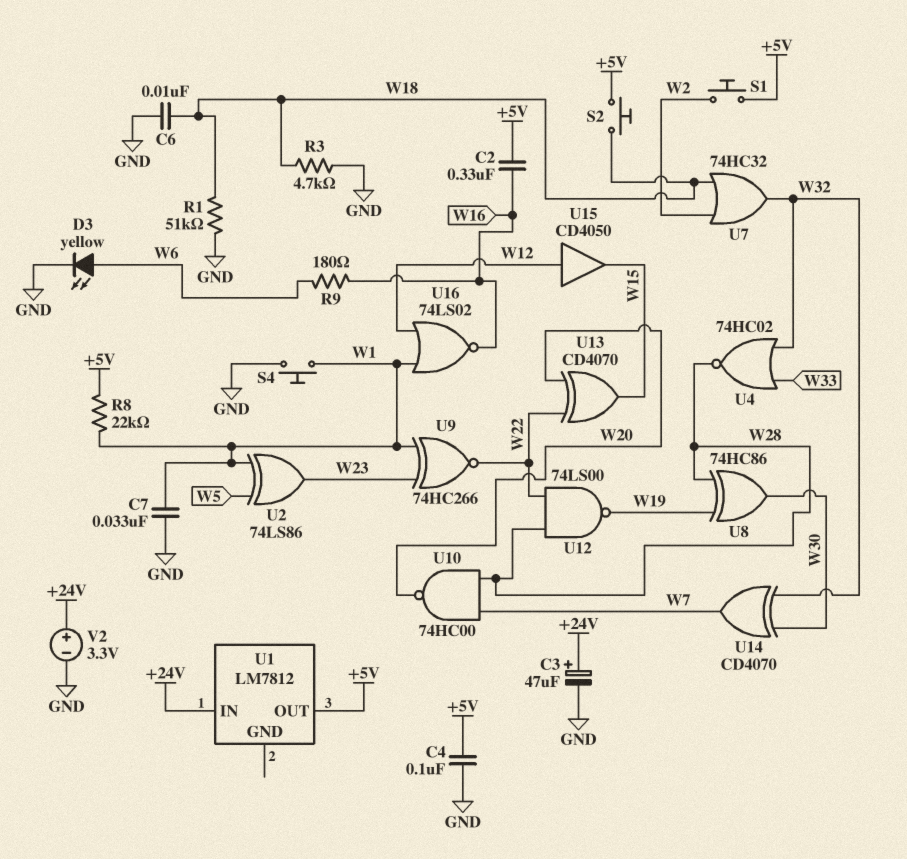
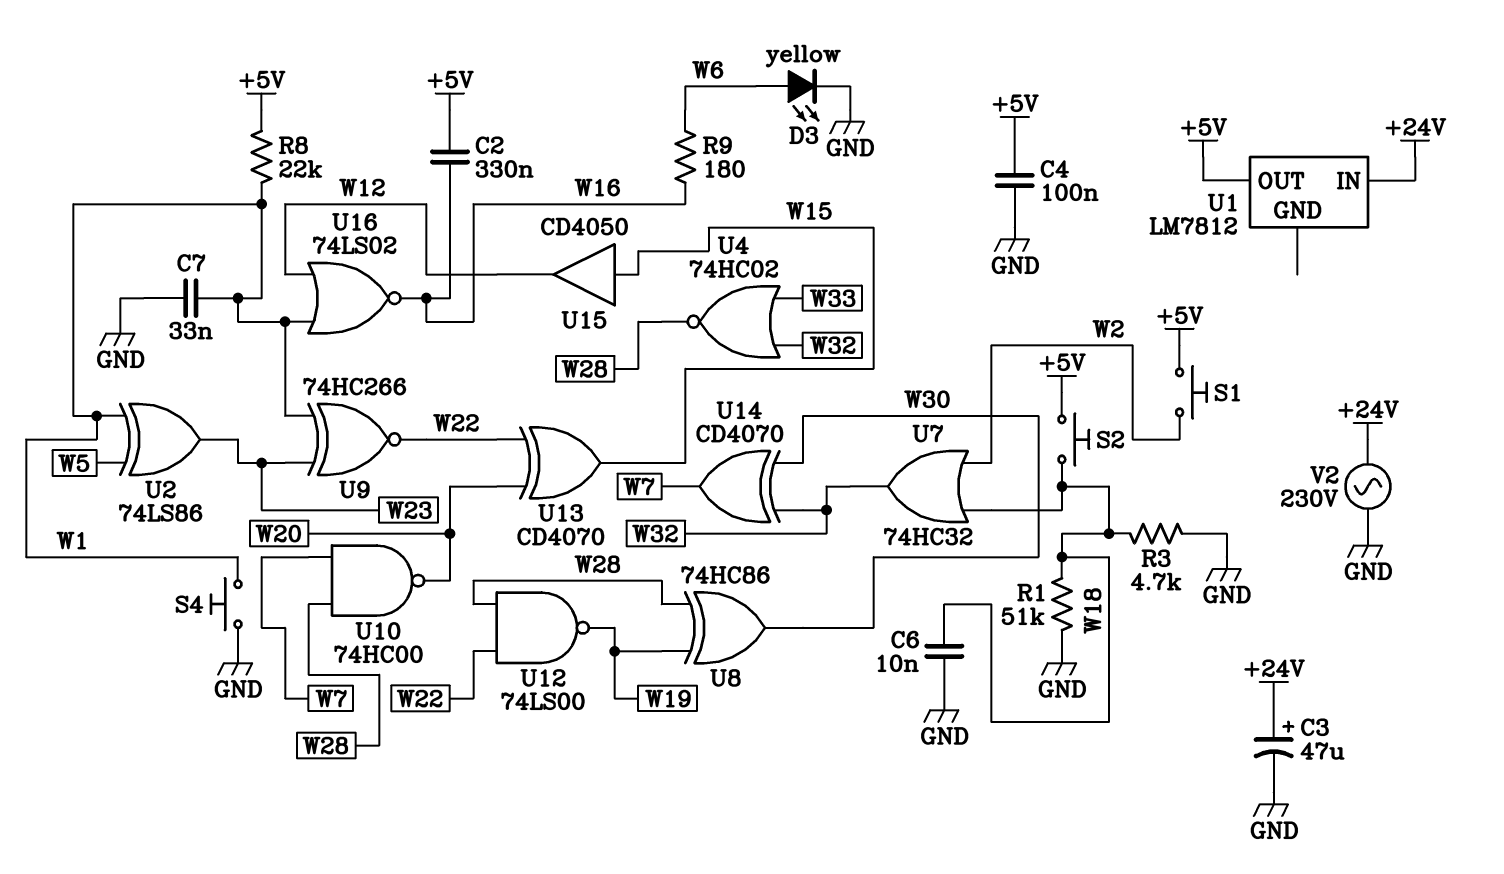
U15: buffer CD4050 (in W12, out W15) -> buffer CD4050 (in W15, out W12)
V2: 3.3V (plus +24V, minus GND) -> AC 230V (+24V, GND)

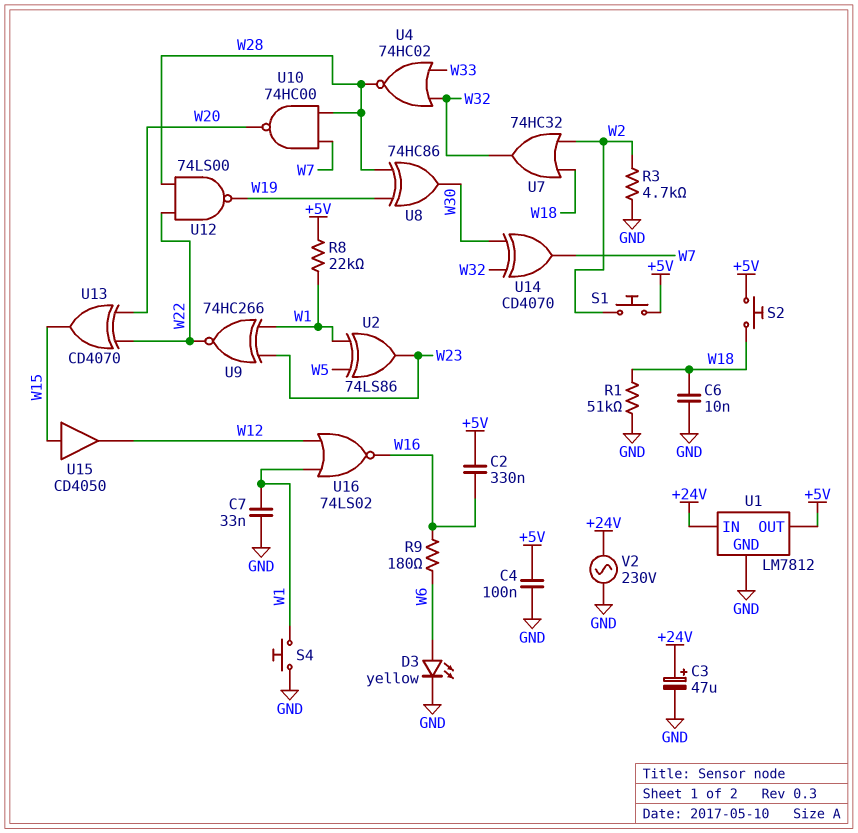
R3: 4.7k (GND, W18) -> 4.7k (GND, W2)
U1 pin GND: none -> GND

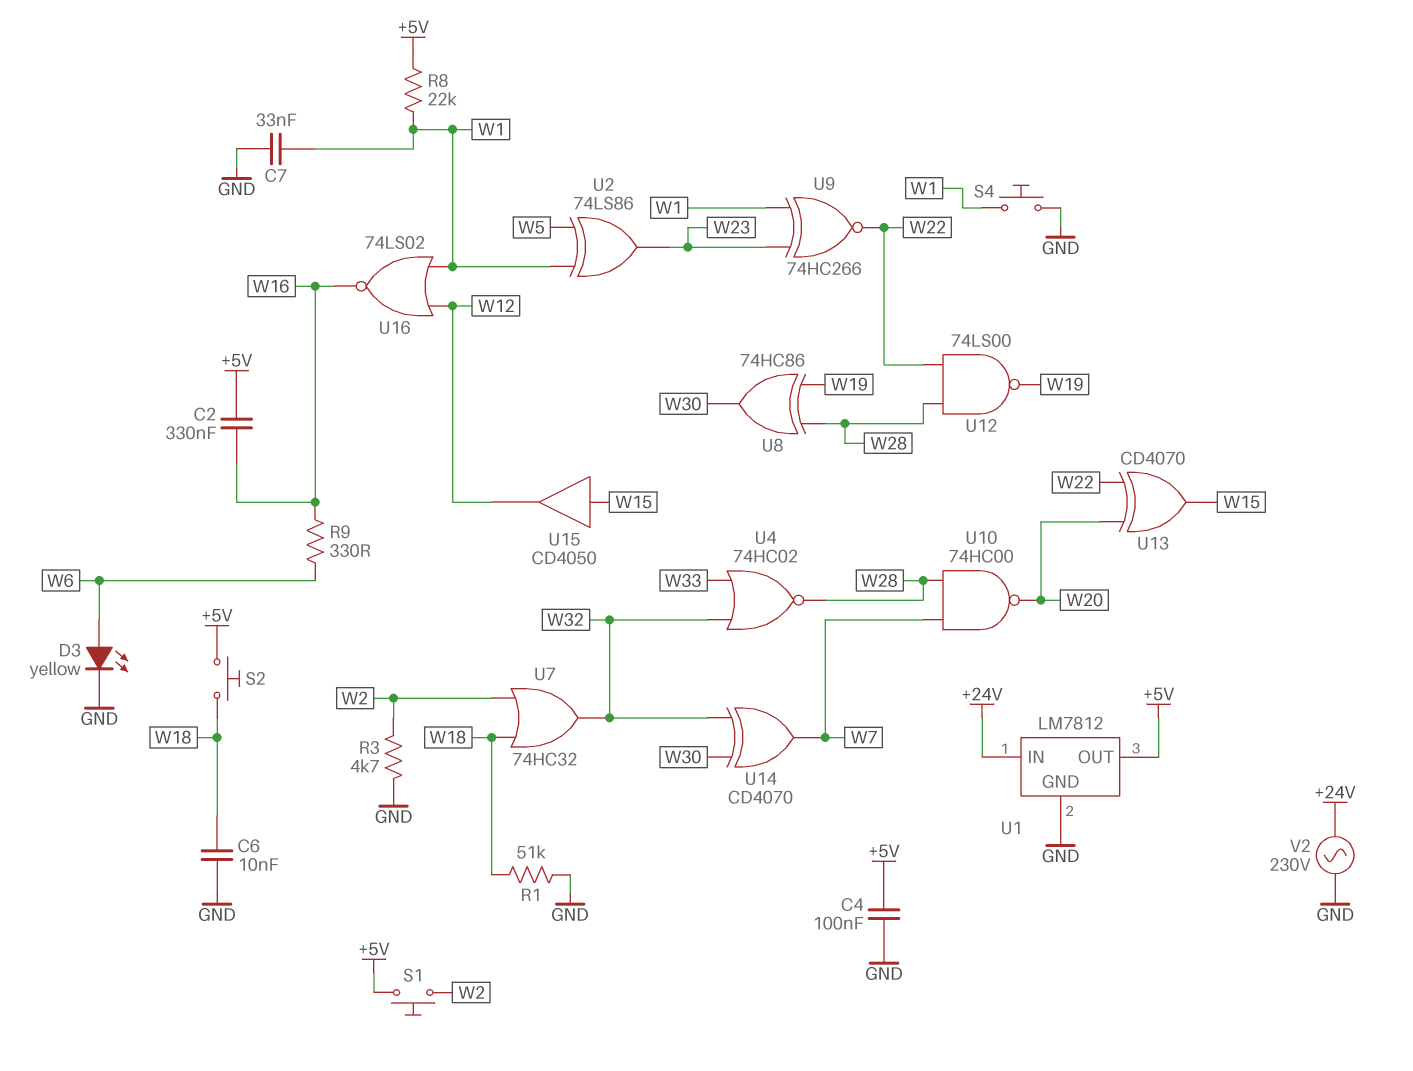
C3: 47uF (plus +24V, minus GND) -> none
R9: 180 (W6, W16) -> 330 (W6, W16)

